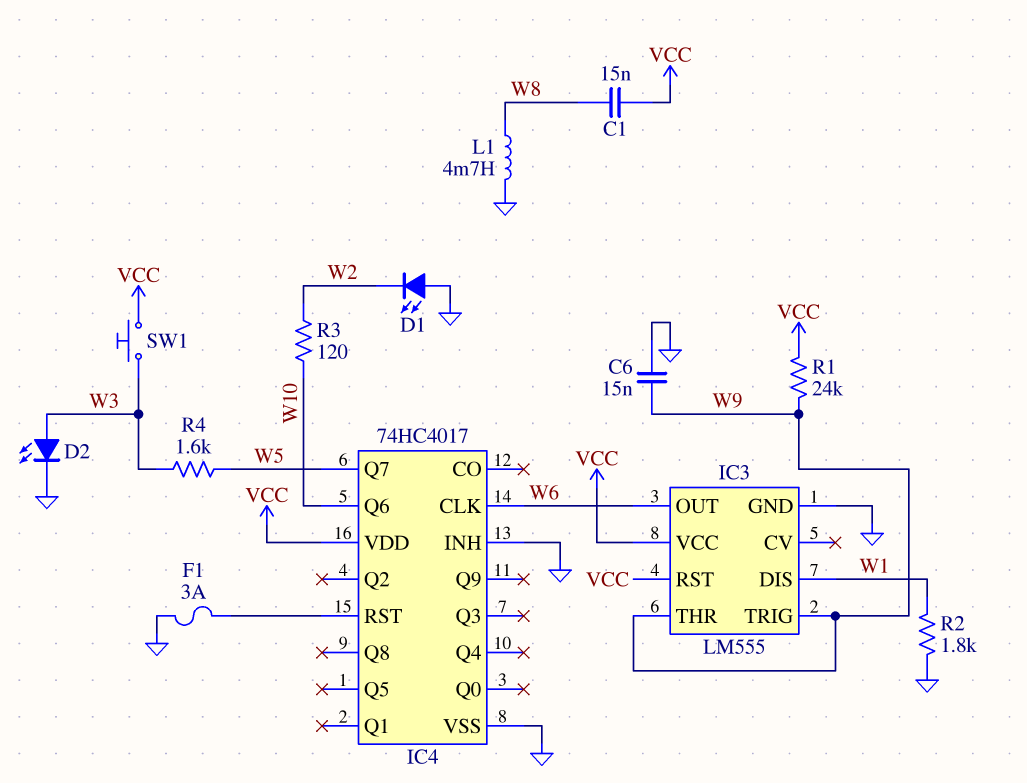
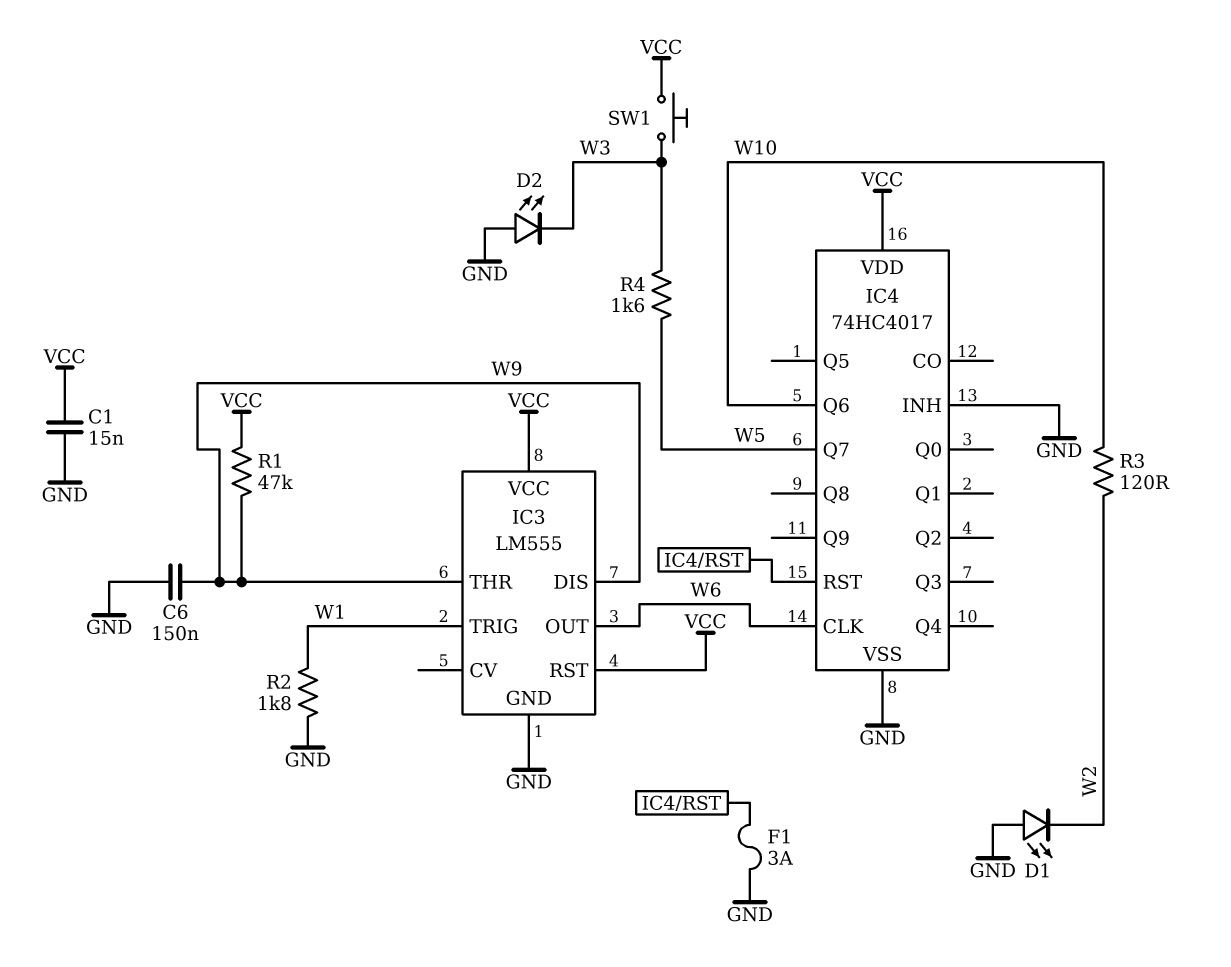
C1: 15nF (VCC, W8) -> 15nF (GND, VCC)
C6: 15nF (GND, W9) -> 150nF (GND, W9)
D2: LED (A W3, K GND) -> LED (A GND, K W3)
IC3 pin DIS: W1 -> W9
IC3 pin TRIG: W9 -> W1
L1: 4.7mH (GND, W8) -> none
R1: 24k (VCC, W9) -> 47k (VCC, W9)

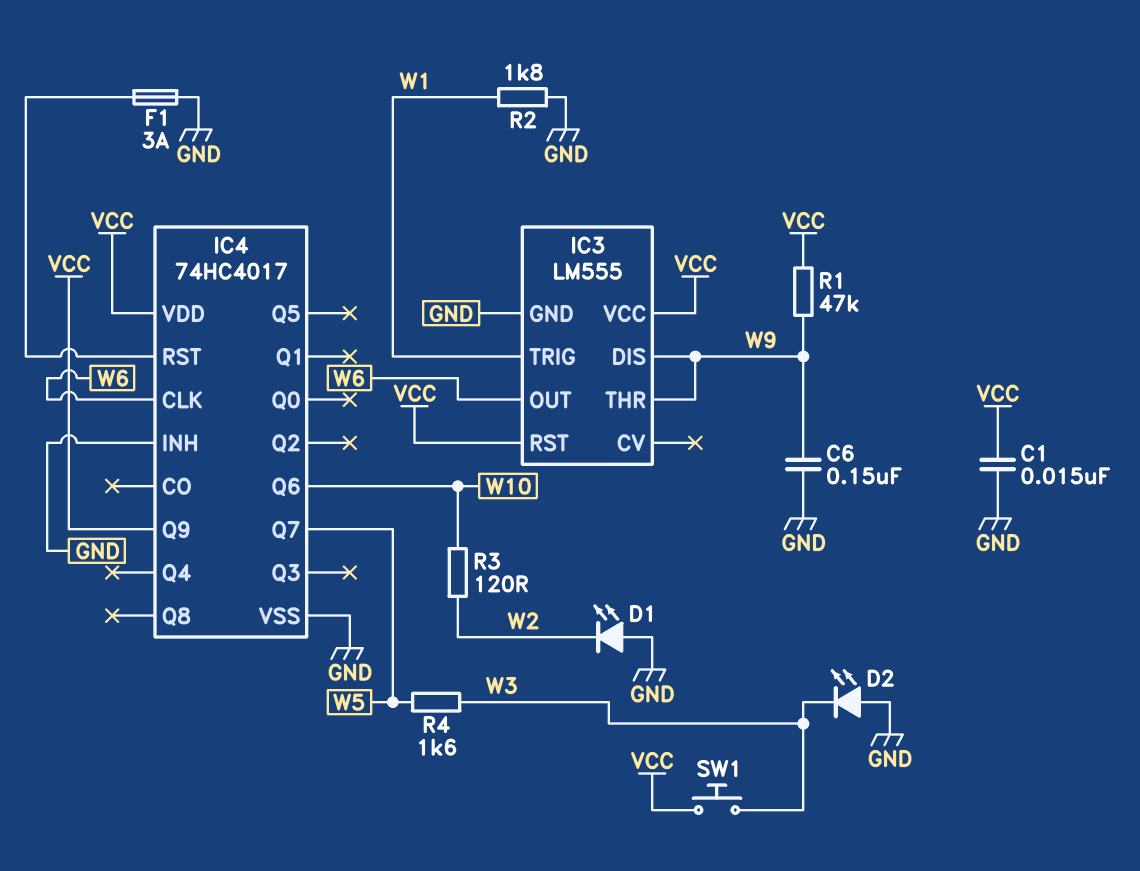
IC4 pin Q9: none -> VCC

